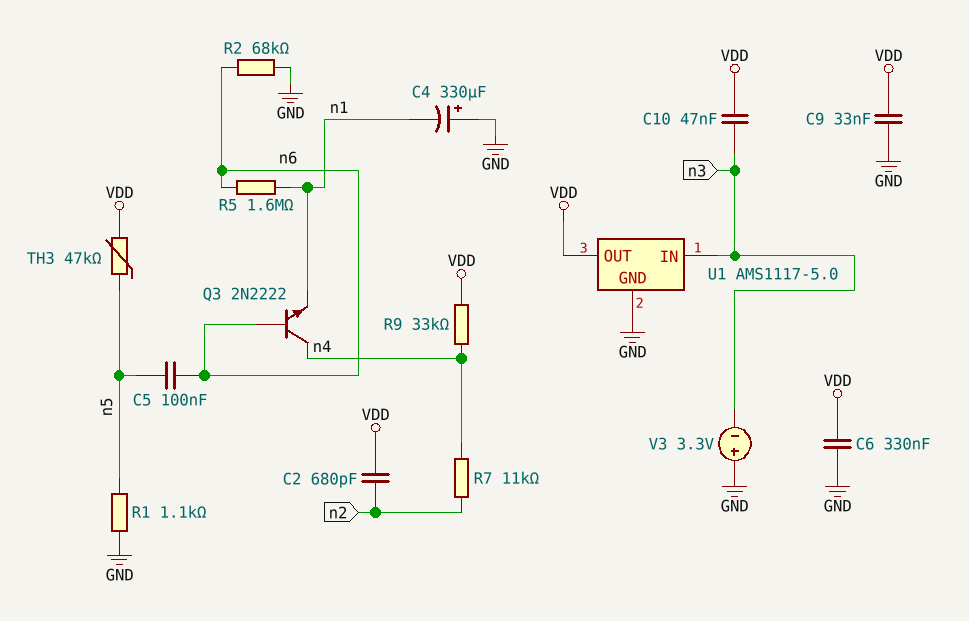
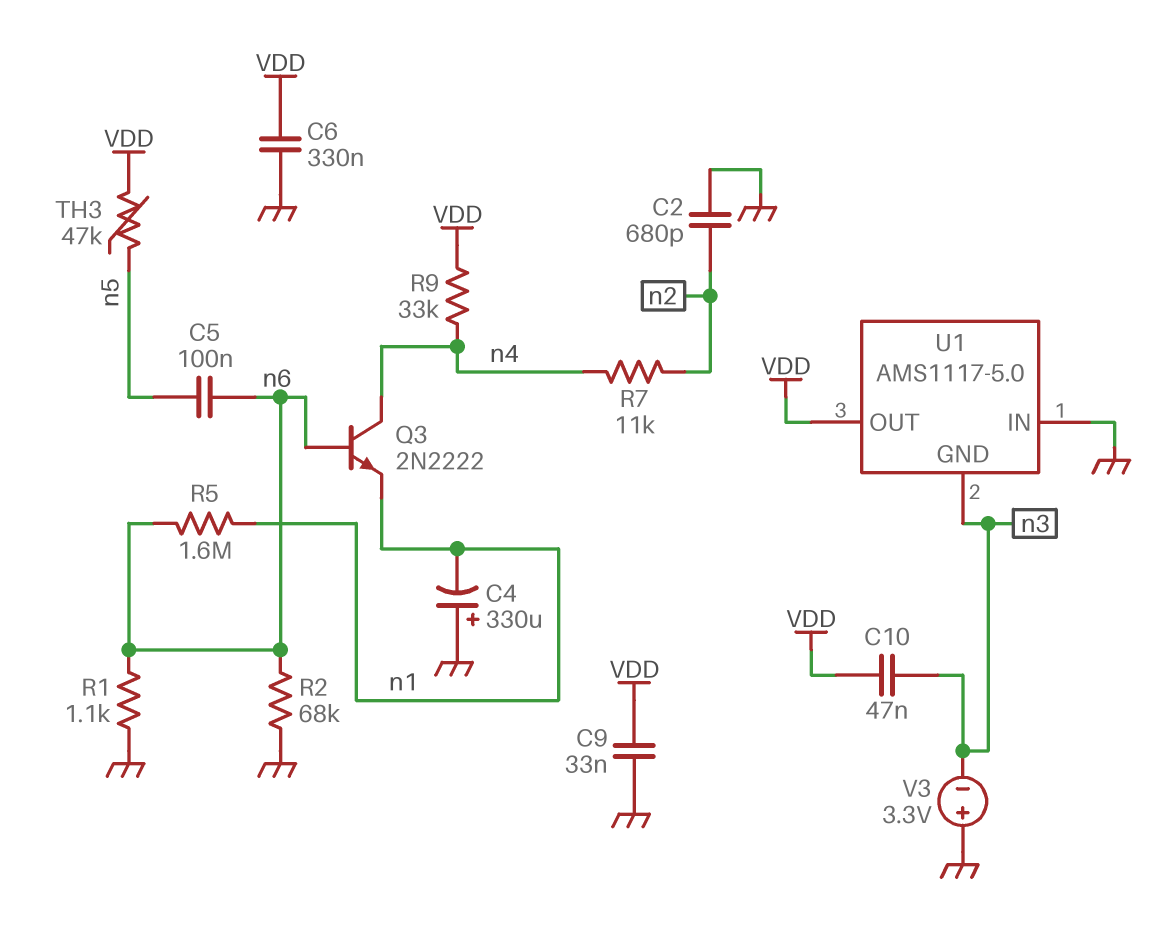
C2: 680pF (VDD, n2) -> 680pF (GND, n2)
R1: 1.1k (GND, n5) -> 1.1k (GND, n6)
U1 pin GND: GND -> n3
U1 pin IN: n3 -> GND

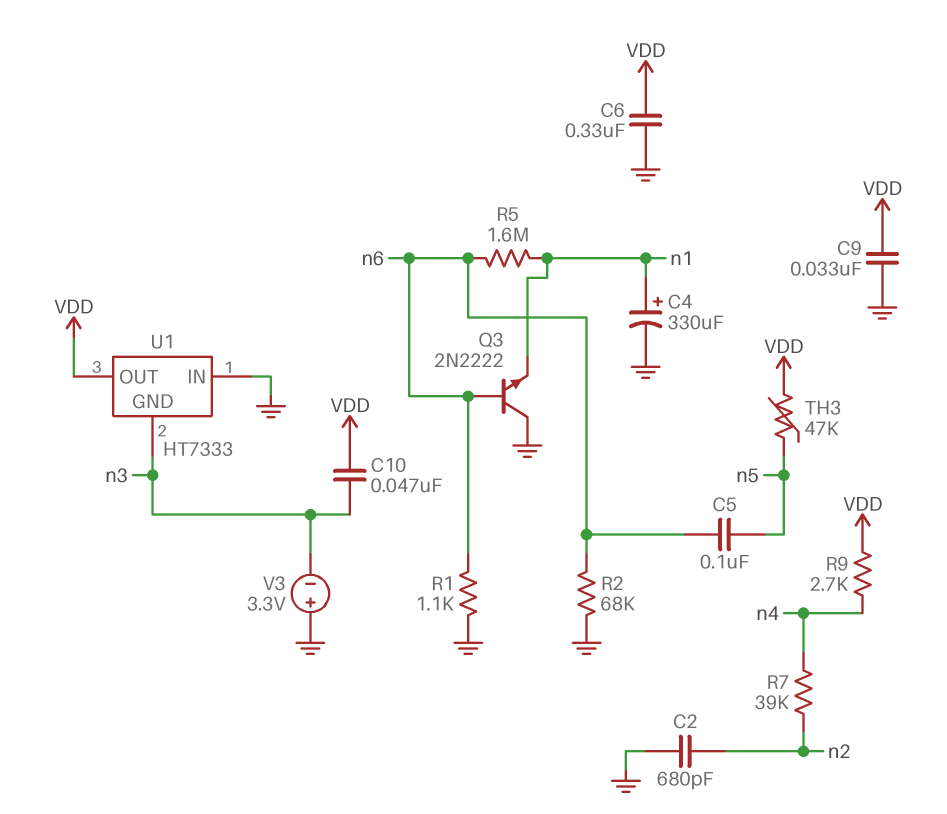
C4: 330uF (plus GND, minus n1) -> 330uF (plus n1, minus GND)
Q3: NPN 2N2222 (B n6, C n4, E n1) -> NPN 2N2222 (B n6, C GND, E n1)
R7: 11k (n2, n4) -> 39k (n2, n4)
R9: 33k (VDD, n4) -> 2.7k (VDD, n4)
U1: AMS1117-5.0 -> HT7333

